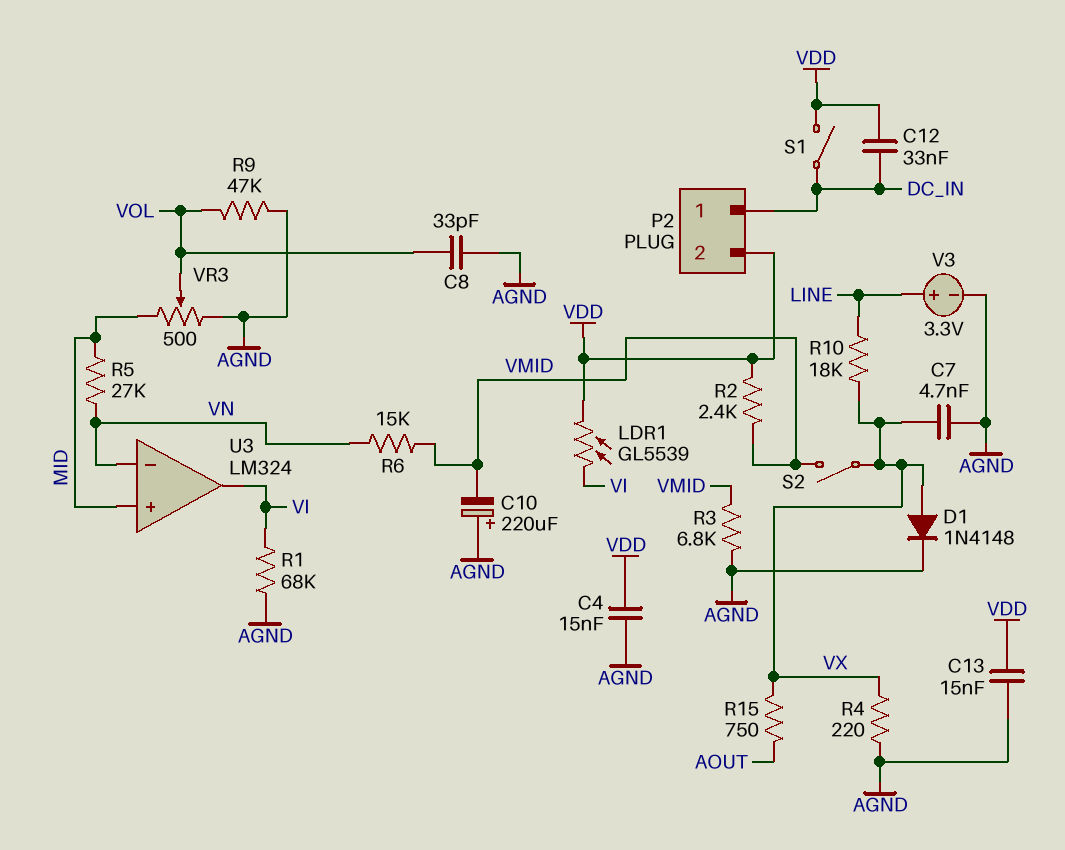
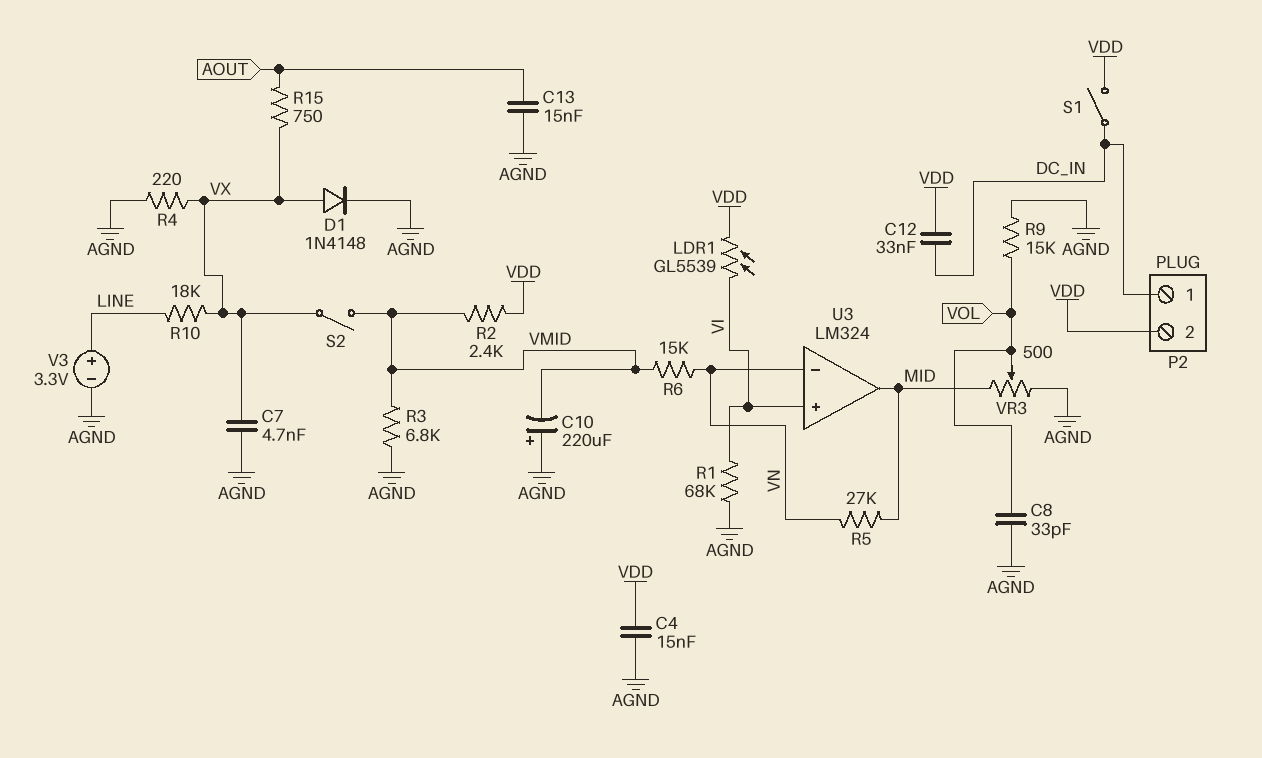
C13: 15nF (AGND, VDD) -> 15nF (AGND, AOUT)
R9: 47k (AGND, VOL) -> 15k (AGND, VOL)
U3 pin in+: MID -> VI
U3 pin out: VI -> MID

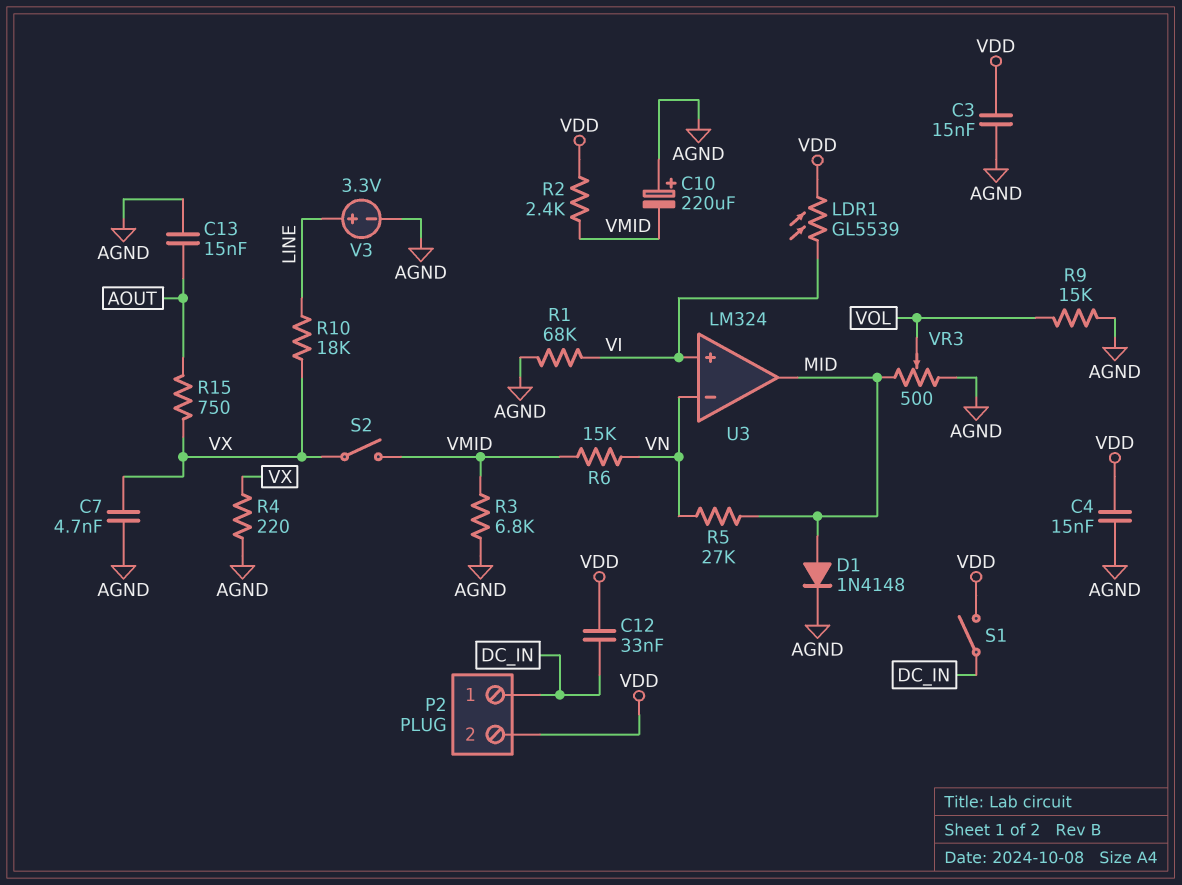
C3: none -> 15nF (AGND, VDD)
C8: 33pF (AGND, VOL) -> none
D1: diode 1N4148 (A VX, K AGND) -> diode 1N4148 (A MID, K AGND)

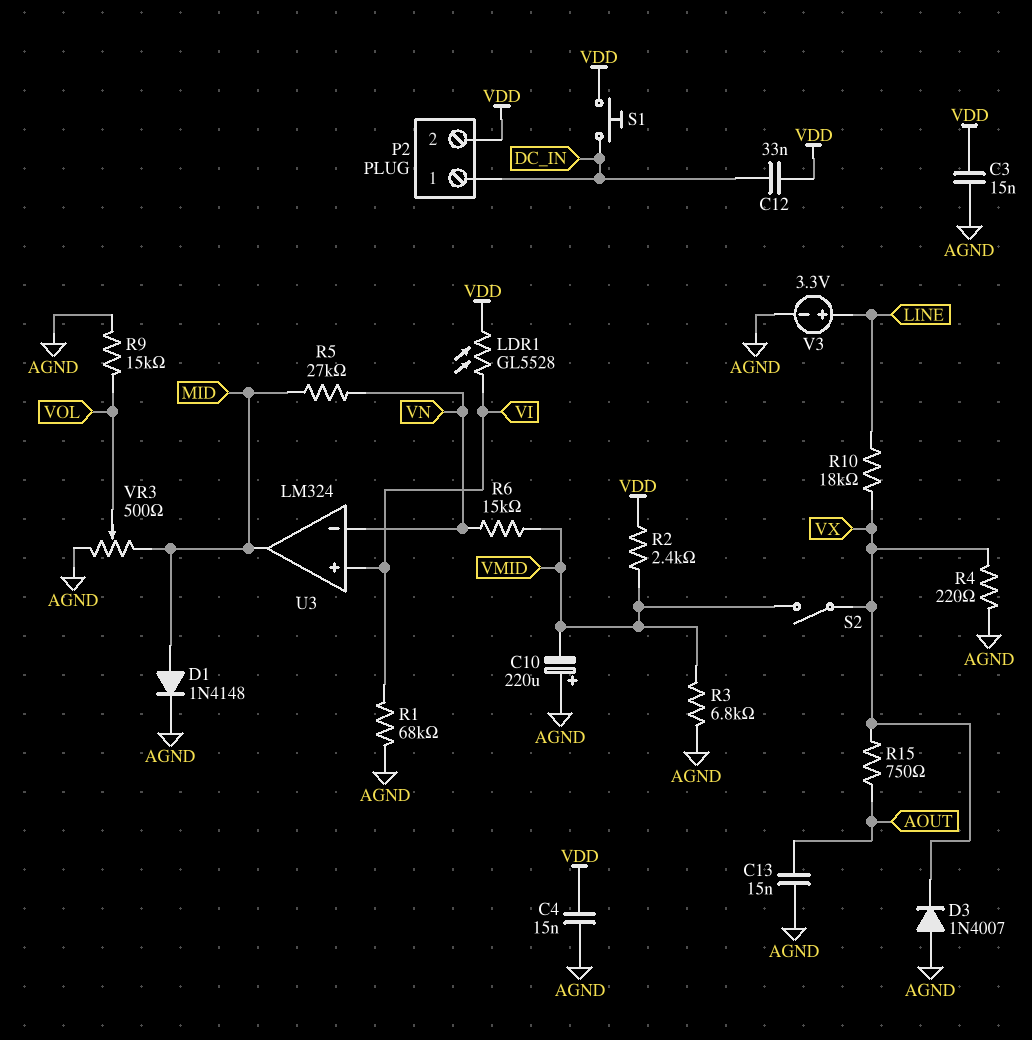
C7: 4.7nF (AGND, VX) -> none
D3: none -> diode 1N4007 (A AGND, K VX)
LDR1: GL5539 (VDD, VI) -> GL5528 (VDD, VI)
S1: switch (DC_IN, VDD) -> button (DC_IN, VDD)

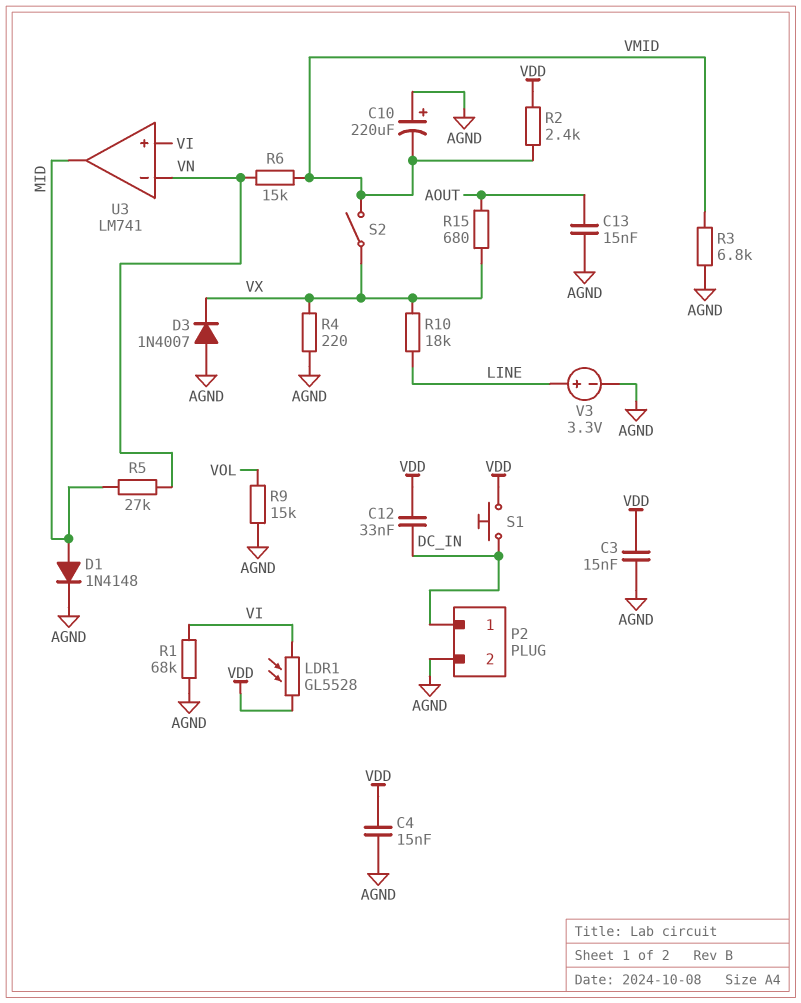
P2 pin 2: VDD -> AGND
R15: 750 (AOUT, VX) -> 680 (AOUT, VX)
U3: LM324 -> LM741
VR3: 500 (AGND, MID, wiper VOL) -> none

